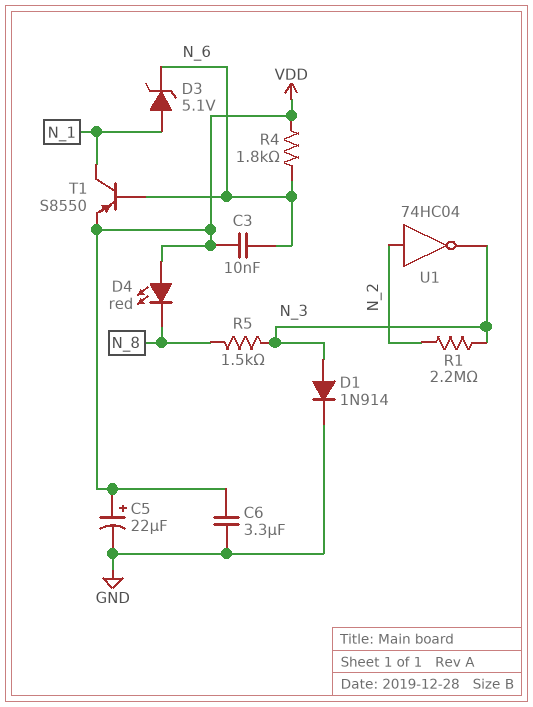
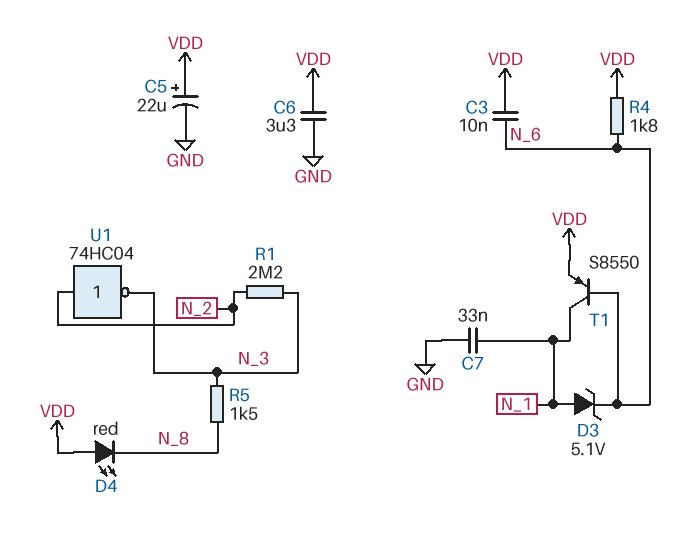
C7: none -> 33nF (GND, N_1)
D1: diode 1N914 (A N_3, K GND) -> none

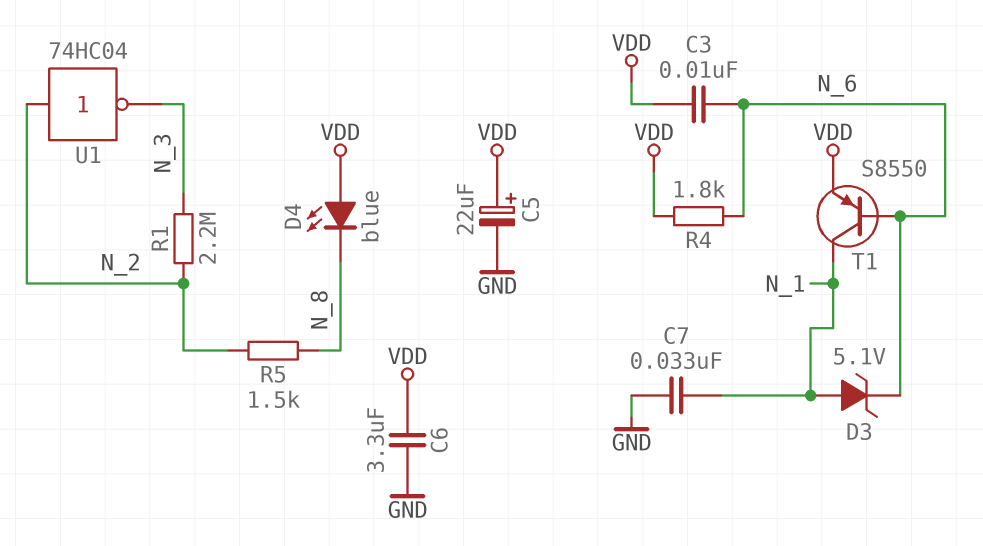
D4: LED red (A VDD, K N_8) -> LED blue (A VDD, K N_8)
R5: 1.5k (N_3, N_8) -> 1.5k (N_2, N_8)

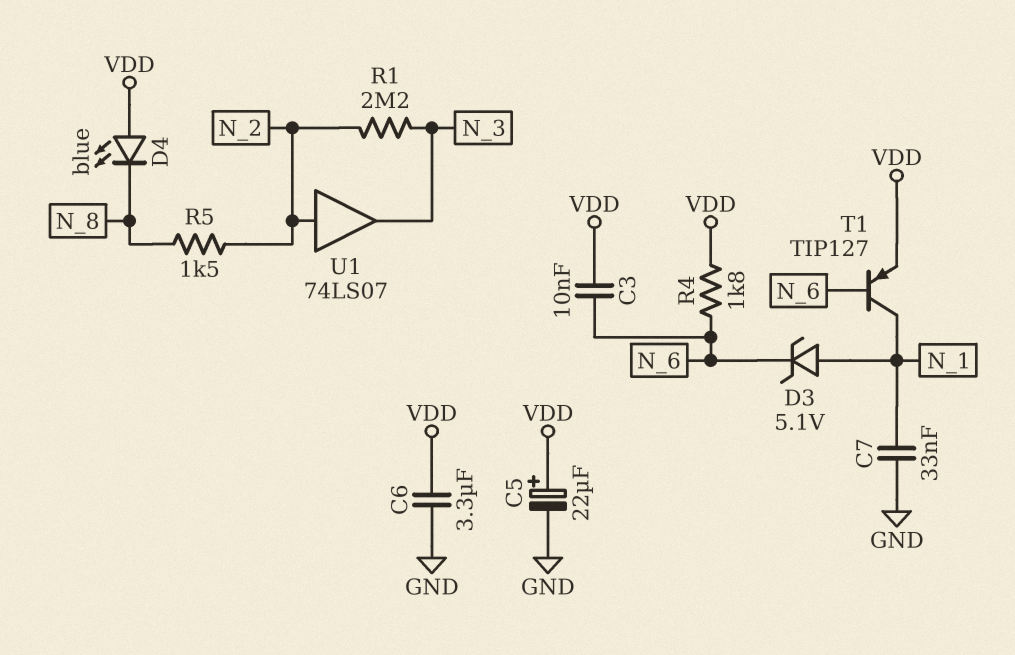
T1: PNP S8550 (B N_6, C N_1, E VDD) -> PNP TIP127 (B N_6, C N_1, E VDD)
U1: NOT 74HC04 (in N_2, out N_3) -> buffer 74LS07 (in N_2, out N_3)

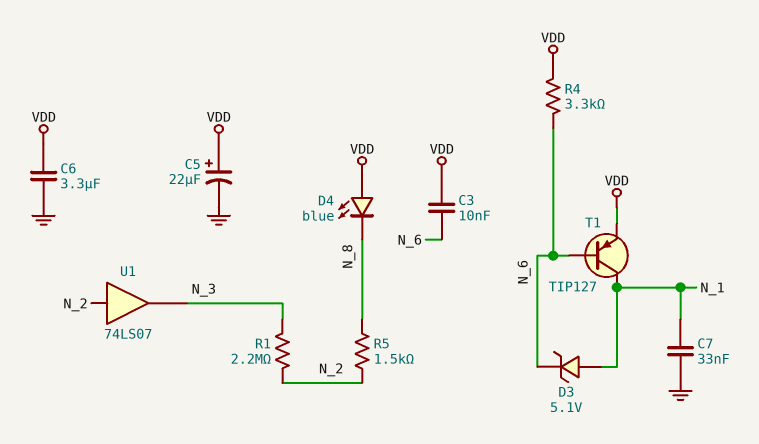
R4: 1.8k (N_6, VDD) -> 3.3k (N_6, VDD)

